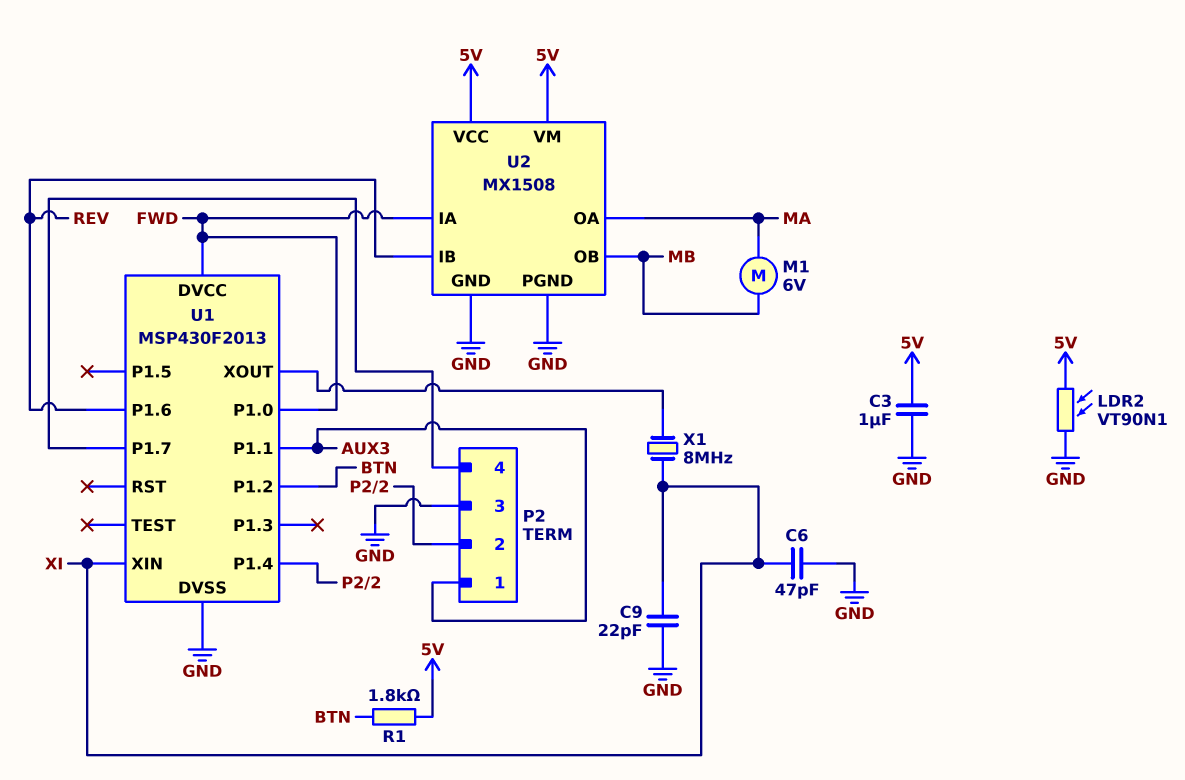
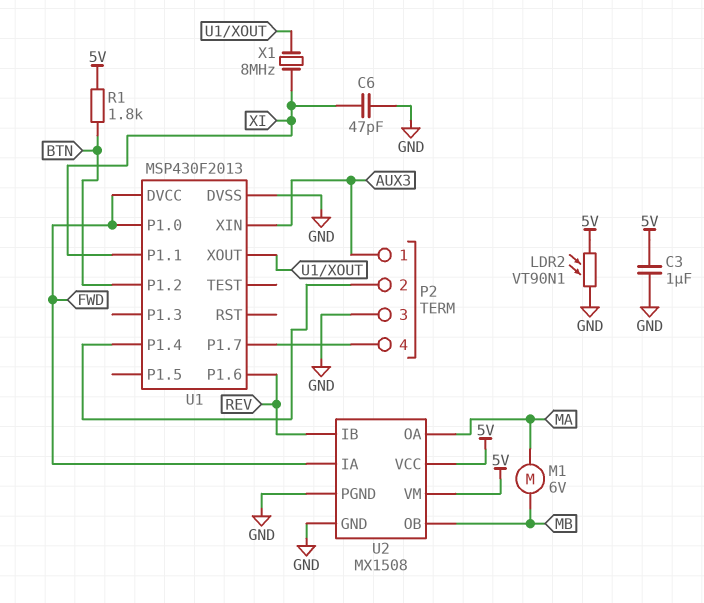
C9: 22pF (GND, XI) -> none
U1 pin P1.1: AUX3 -> XI
U1 pin XIN: XI -> AUX3

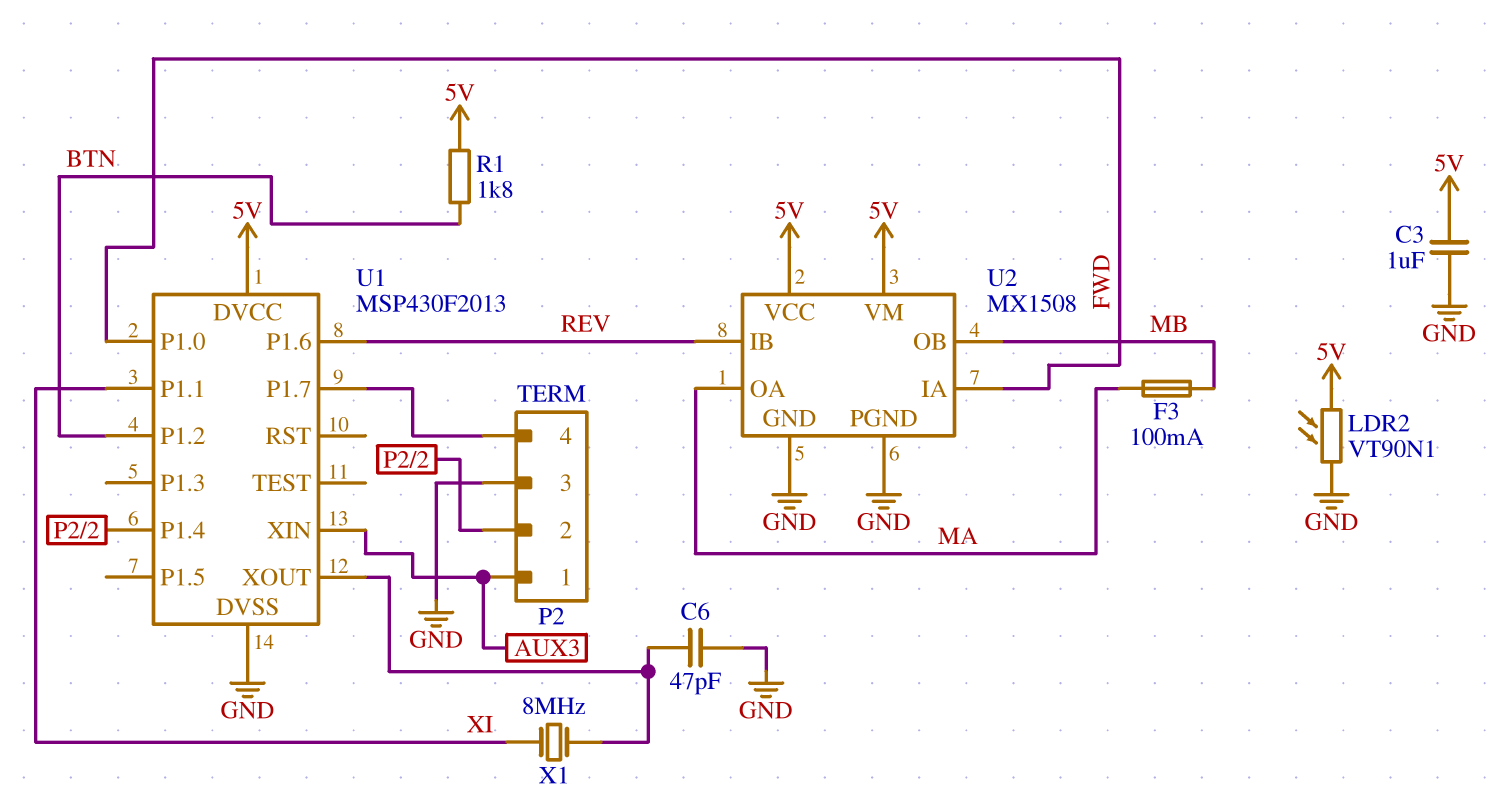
C6: 47pF (GND, XI) -> 47pF (GND, U1/XOUT)
F3: none -> 100mA (MA, MB)
M1: motor 6V (MA, MB) -> none
U1 pin DVCC: FWD -> 5V

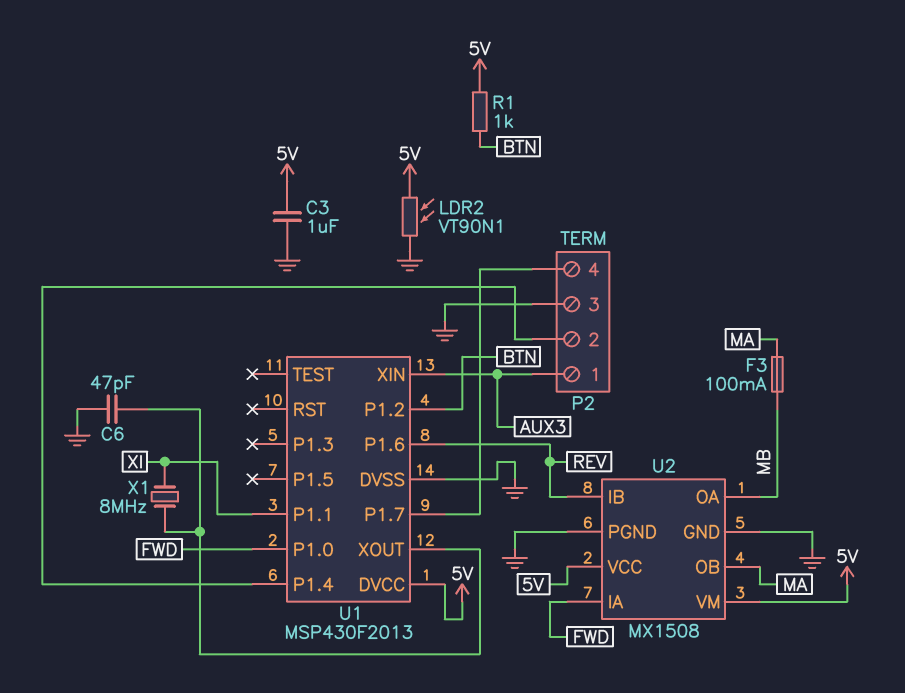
R1: 1.8k (5V, BTN) -> 1k (5V, BTN)
U2 pin OA: MA -> MB
U2 pin OB: MB -> MA

